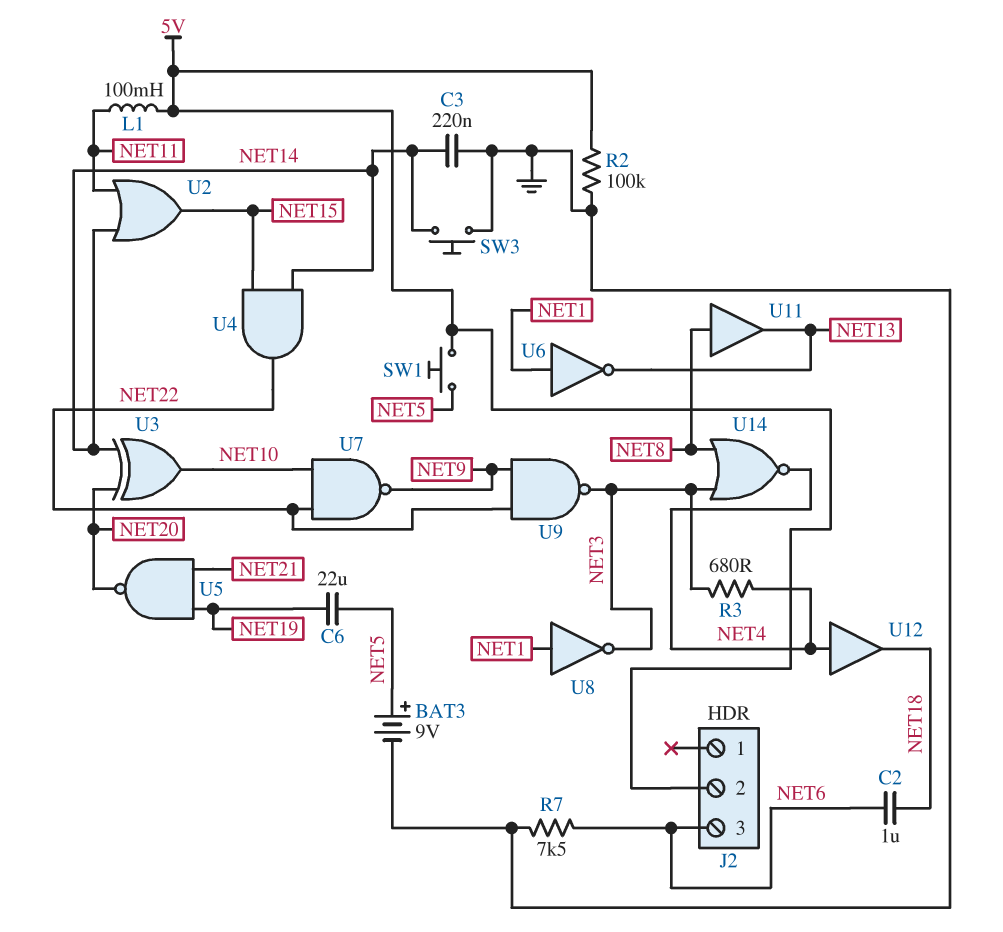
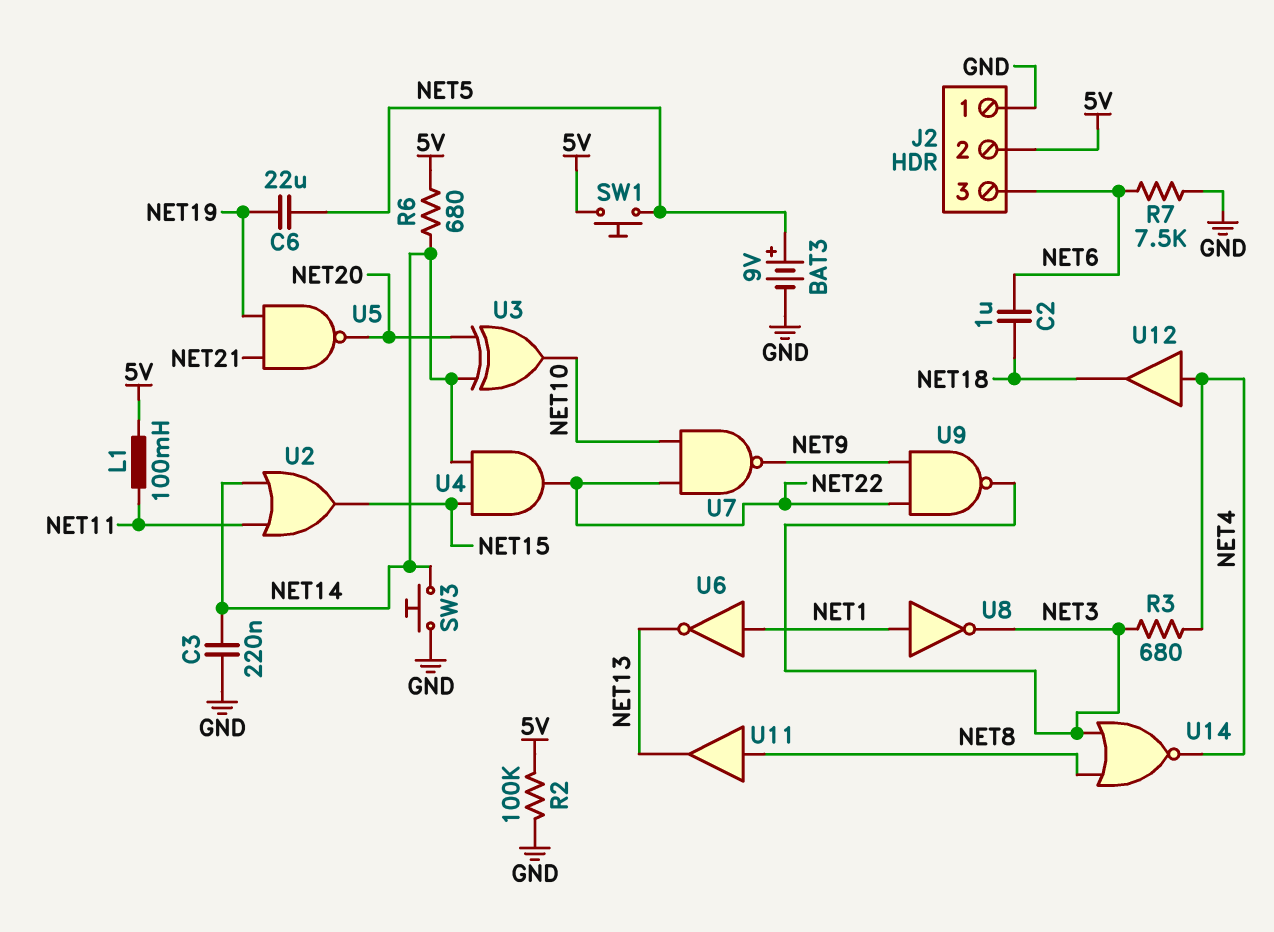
J2 pin 1: none -> GND
R6: none -> 680 (5V, NET14)

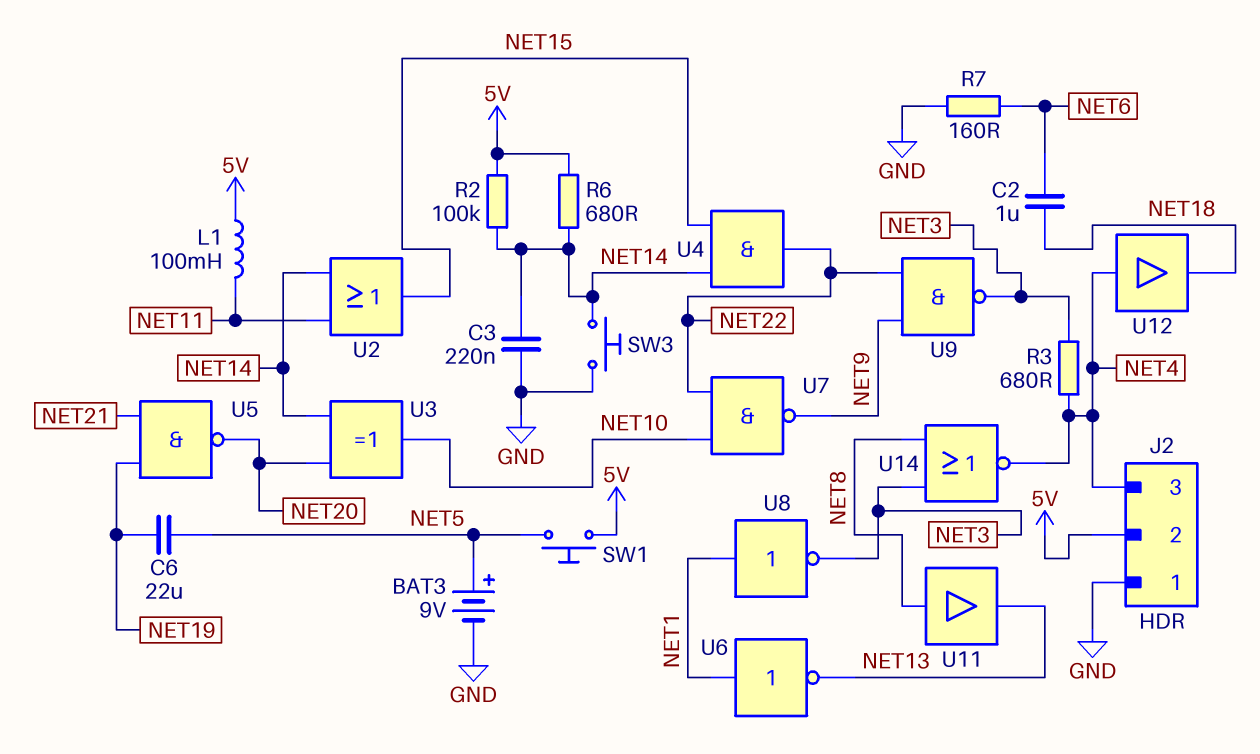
J2 pin 3: NET6 -> NET4
R2: 100k (5V, GND) -> 100k (5V, NET14)
R7: 7.5k (GND, NET6) -> 160 (GND, NET6)

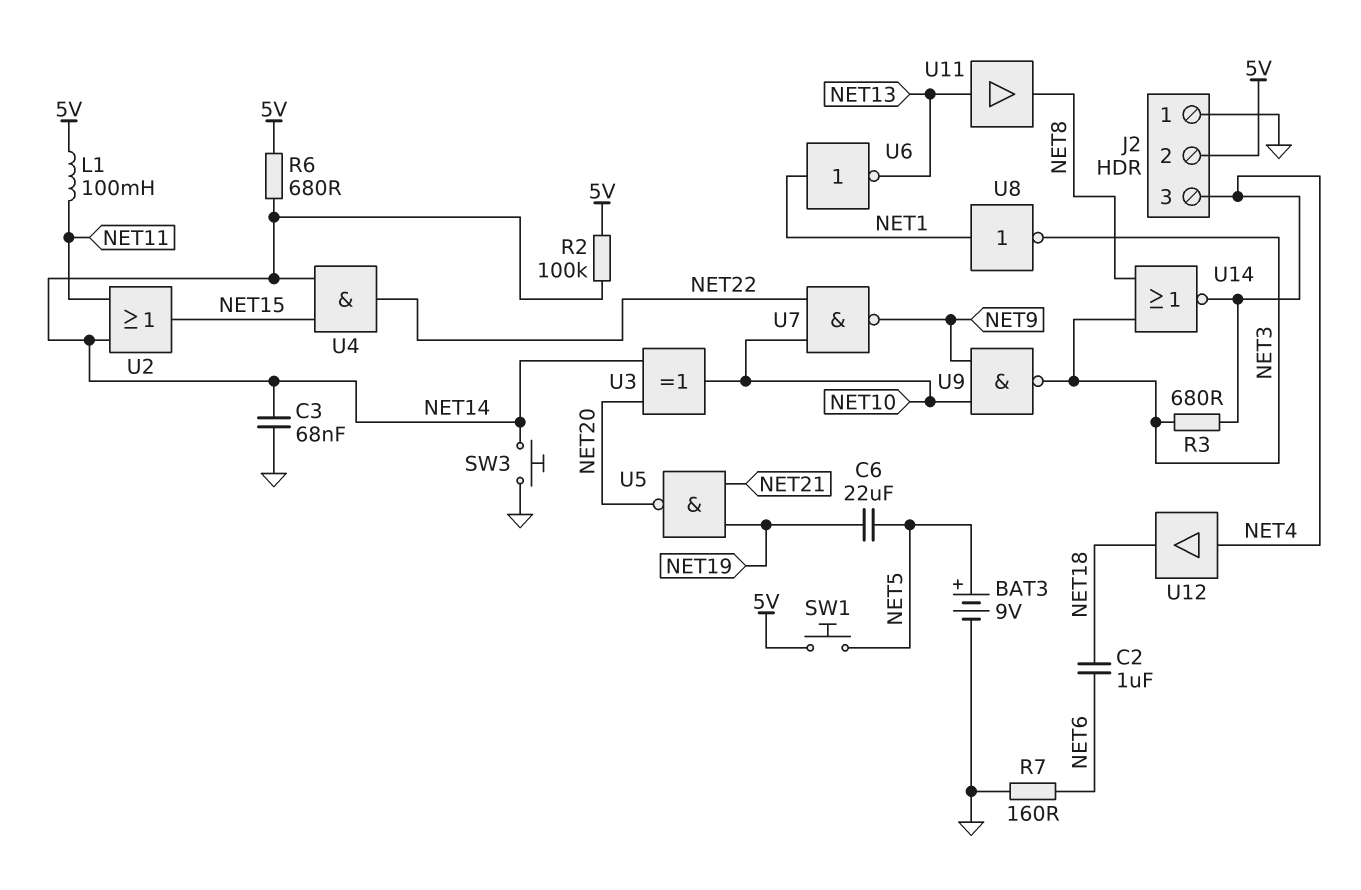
C3: 220nF (GND, NET14) -> 68nF (GND, NET14)
U9: NAND (in NET9, in NET22, out NET3) -> NAND (in NET9, in NET10, out NET3)
U11: buffer (in NET8, out NET13) -> buffer (in NET13, out NET8)

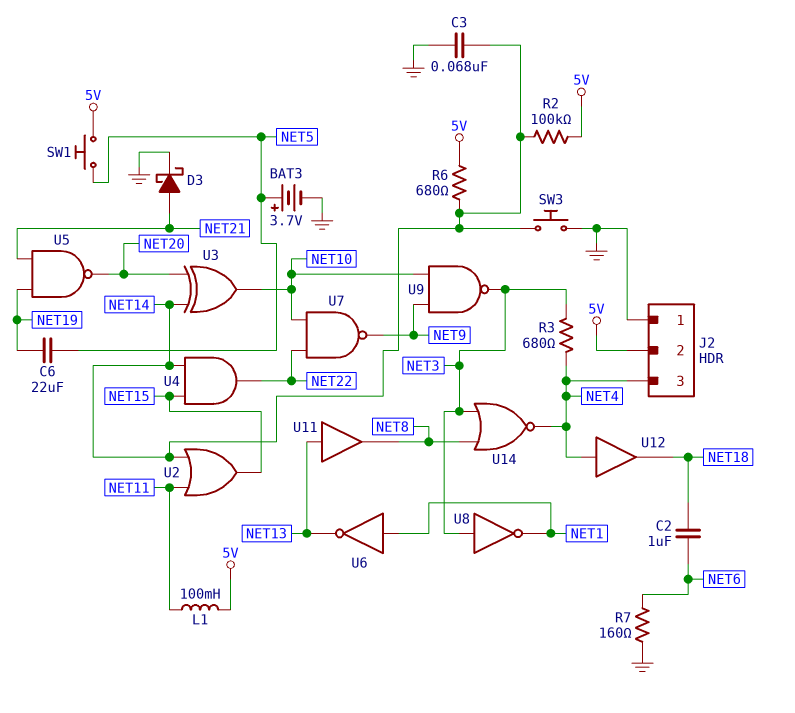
BAT3: 9V (plus NET5, minus GND) -> 3.7V (plus NET5, minus GND)
D3: none -> schottky (A NET21, K GND)
U8: NOT (in NET1, out NET3) -> NOT (in NET3, out NET1)

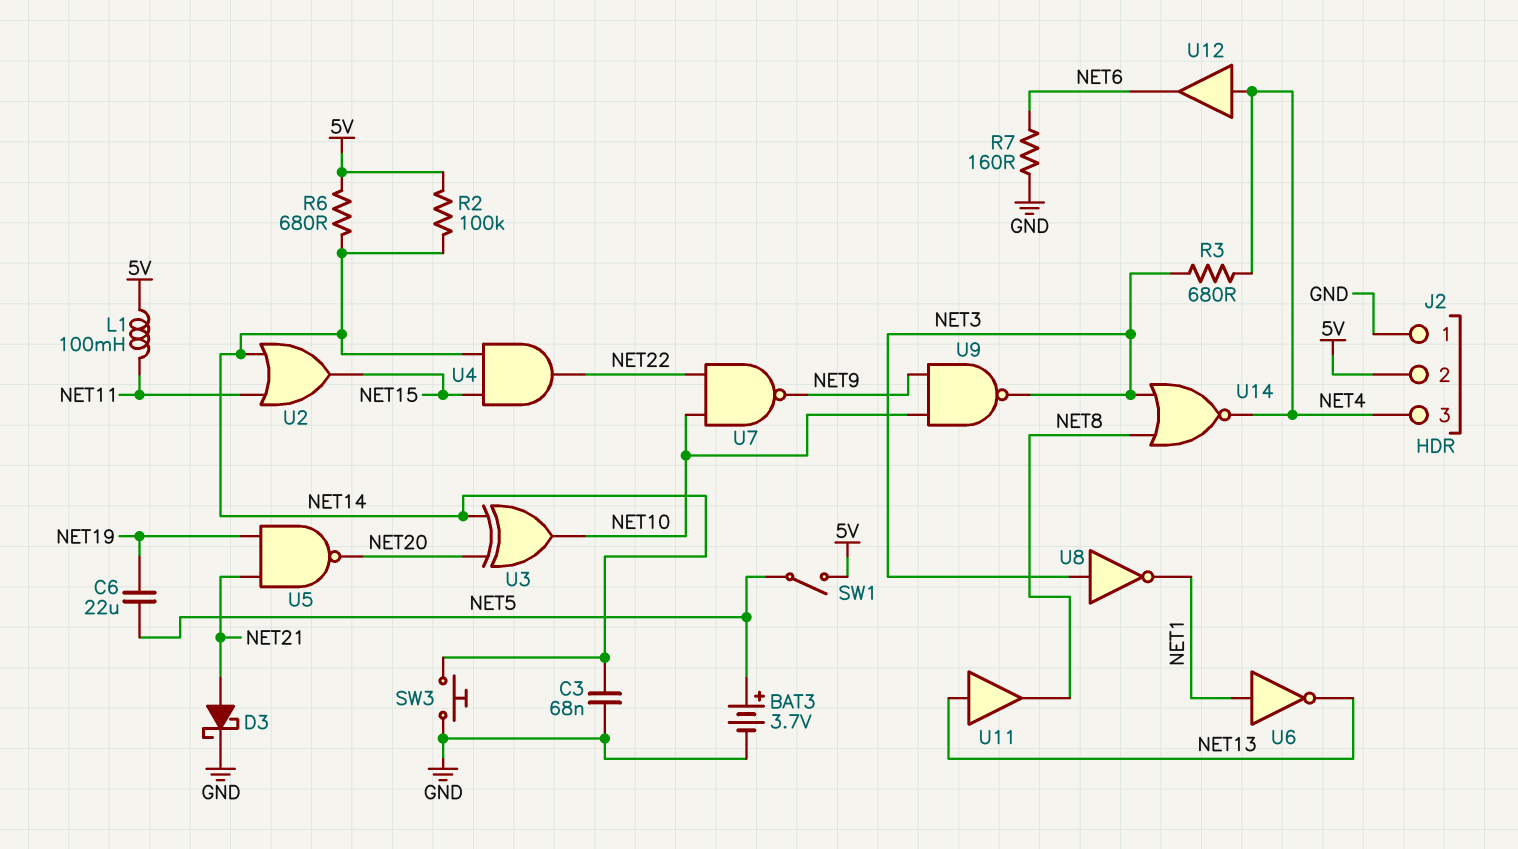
C2: 1uF (NET6, NET18) -> none
SW1: button (5V, NET5) -> switch (5V, NET5)
U12: buffer (in NET4, out NET18) -> buffer (in NET4, out NET6)

